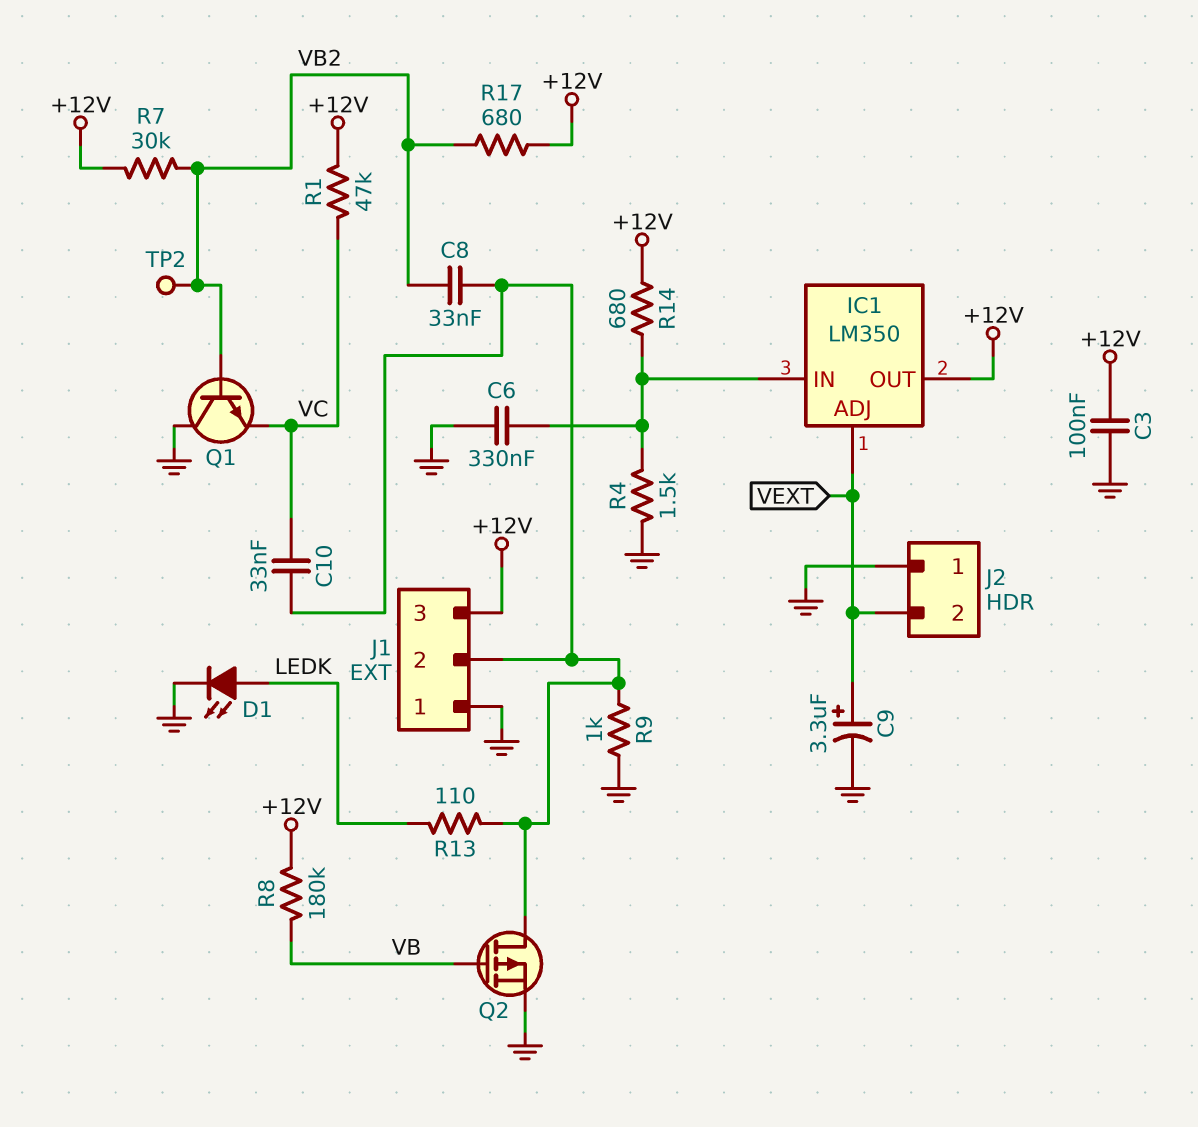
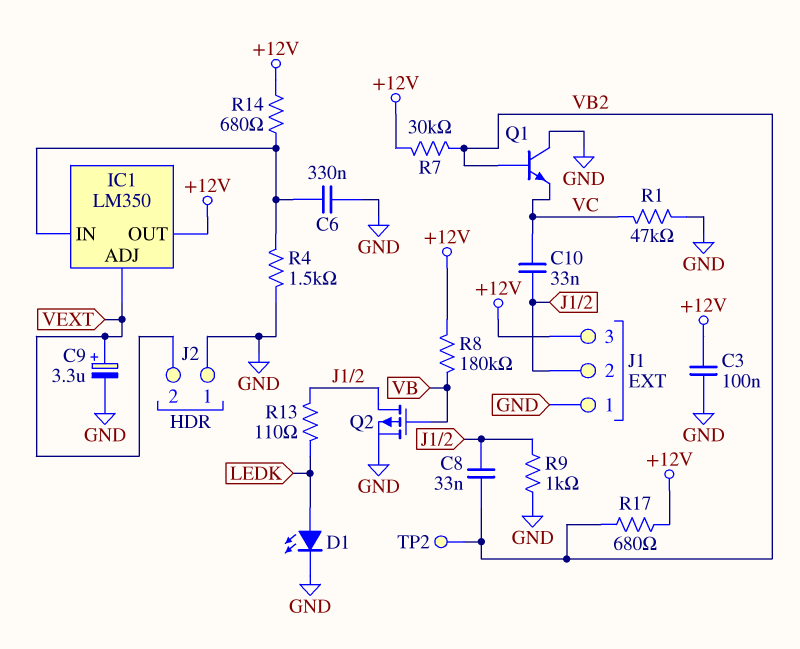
R1: 47k (+12V, VC) -> 47k (GND, VC)

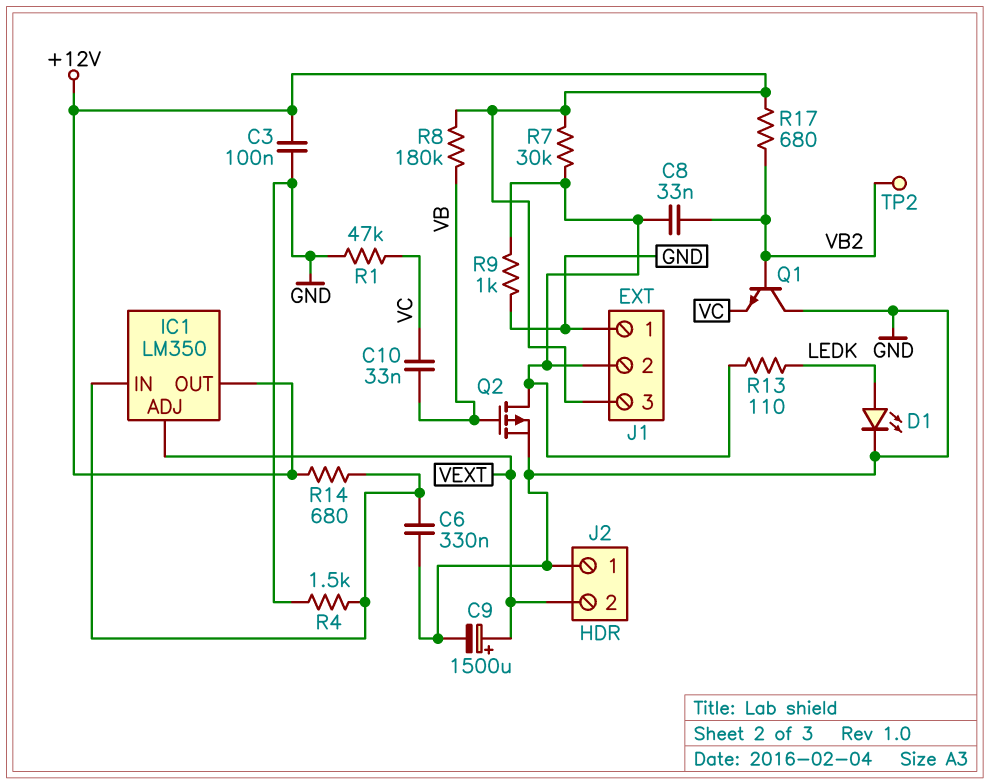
C9: 3.3uF (plus VEXT, minus GND) -> 1500uF (plus VEXT, minus GND)
C10: 33nF (J1/2, VC) -> 33nF (VB, VC)
R7: 30k (+12V, VB2) -> 30k (+12V, J1/2)

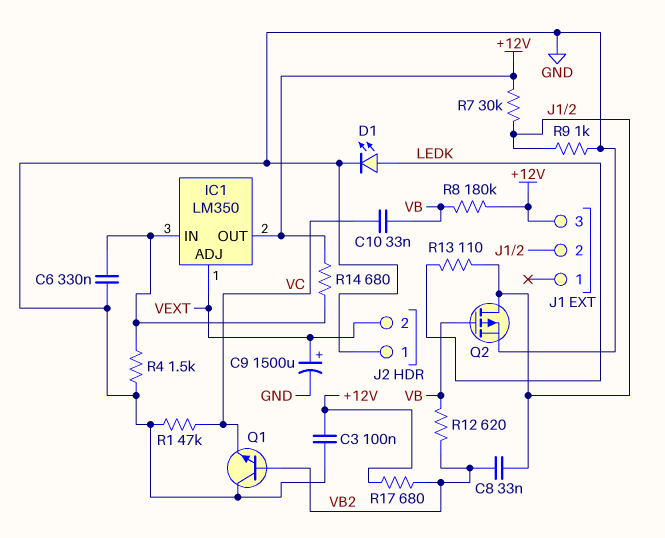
J1 pin 1: GND -> none
R12: none -> 620 (VB, VB2)
TP2: test point (VB2) -> none

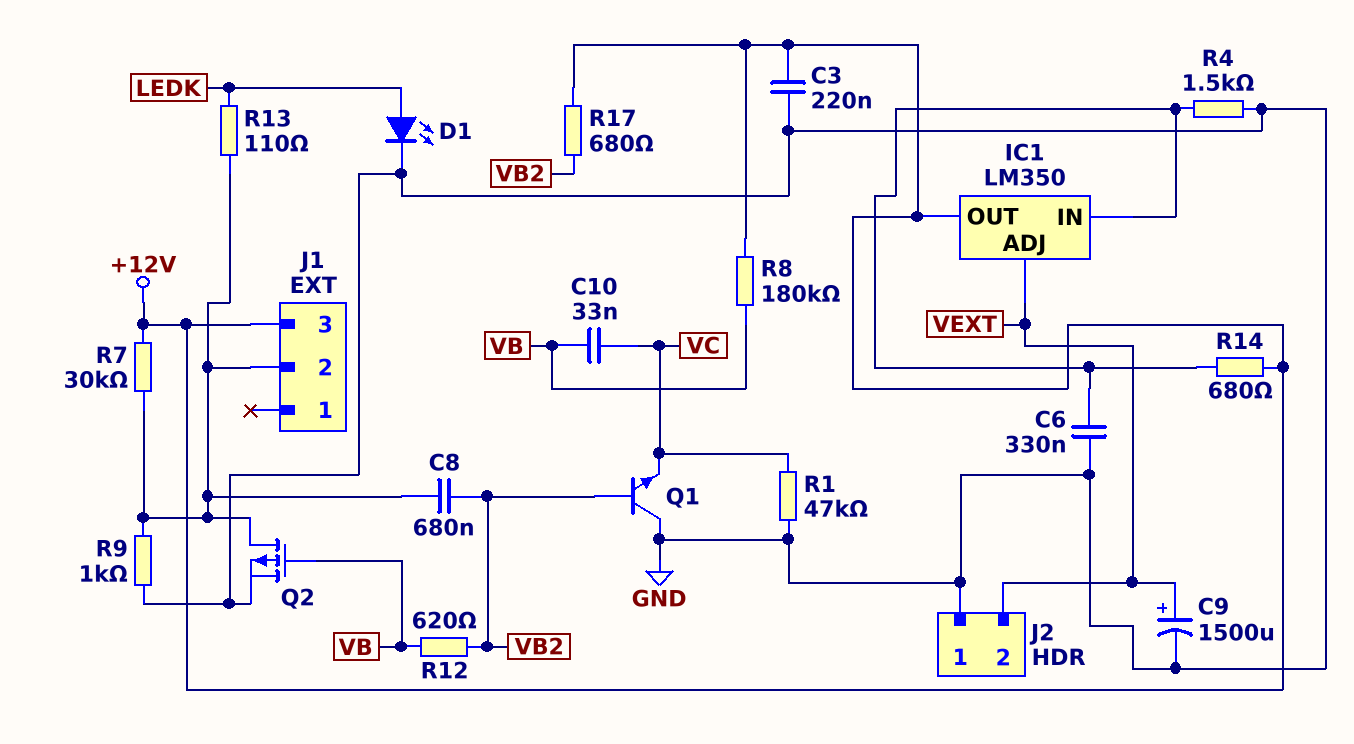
C3: 100nF (+12V, GND) -> 220nF (+12V, GND)
C8: 33nF (J1/2, VB2) -> 680nF (J1/2, VB2)

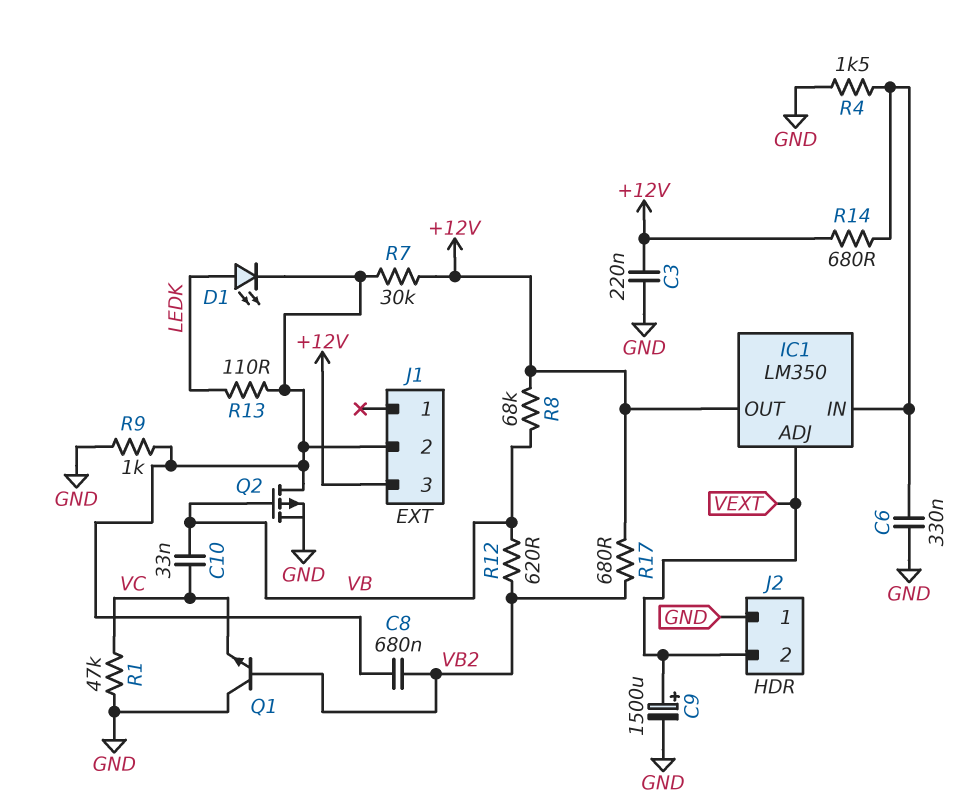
D1: LED (A LEDK, K GND) -> LED (A LEDK, K J1/2)
R8: 180k (+12V, VB) -> 68k (+12V, VB)

